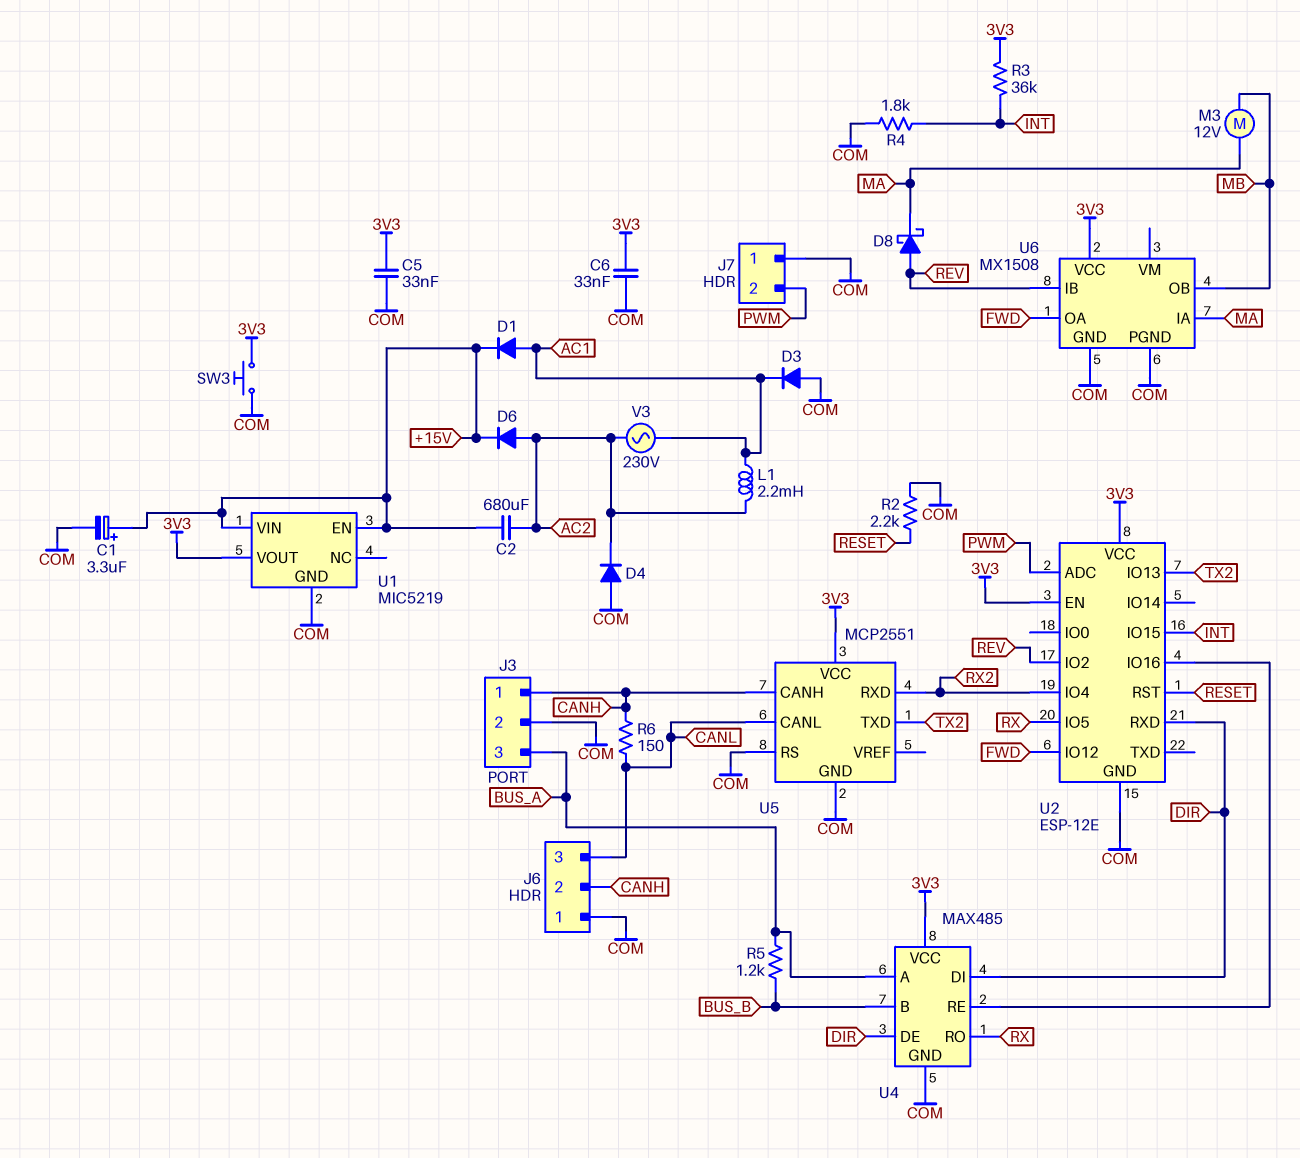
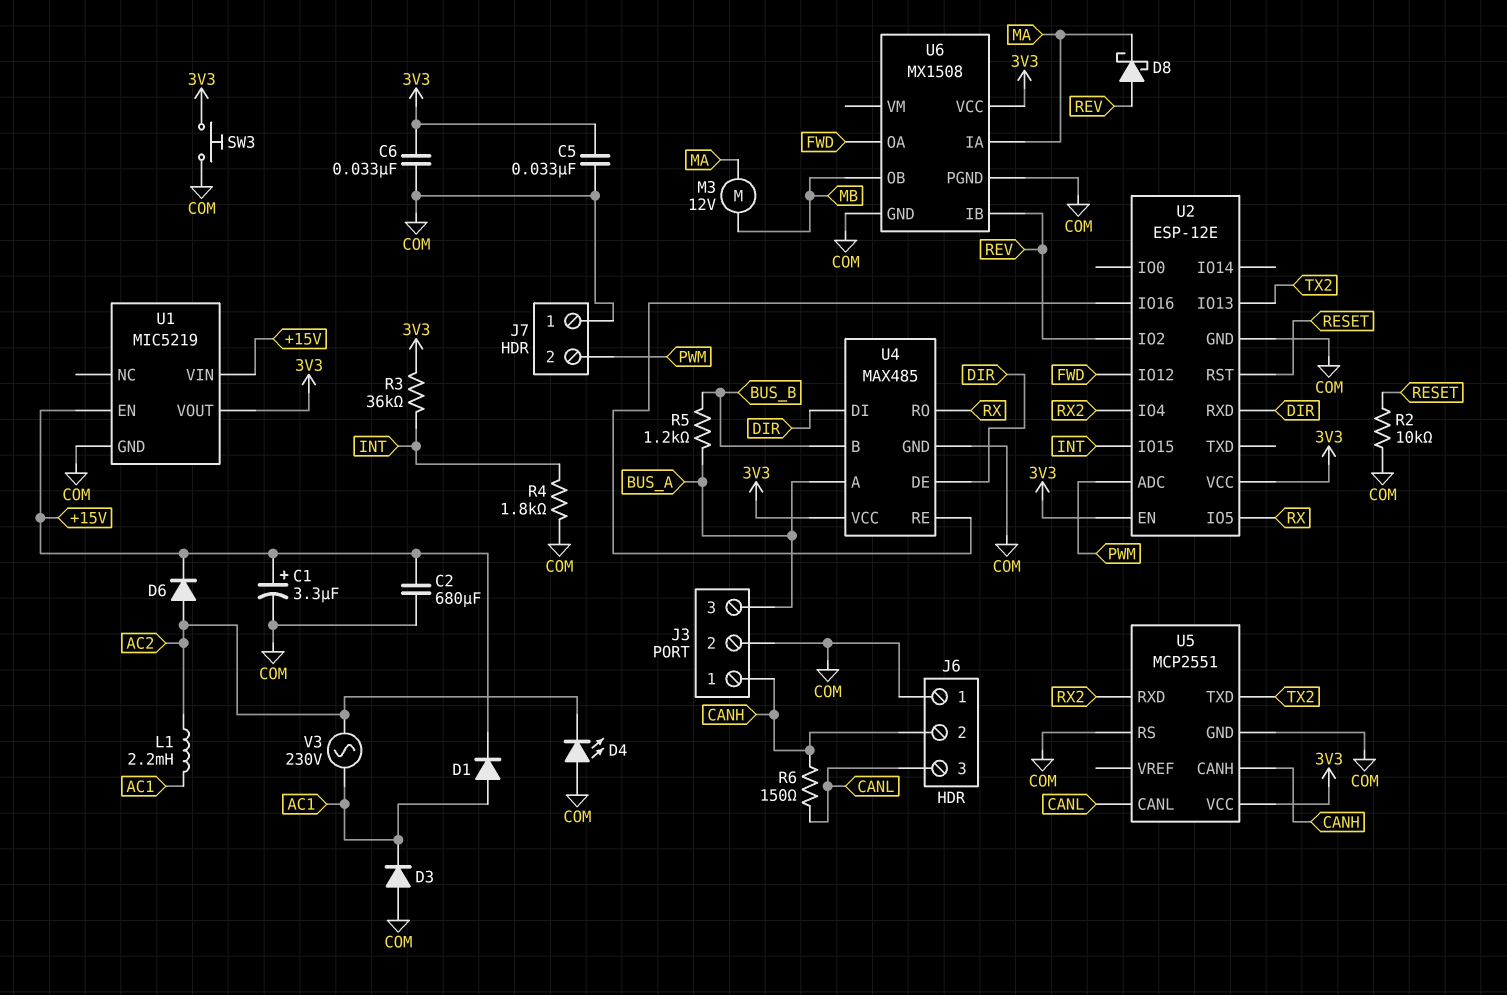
C2: 680uF (+15V, AC2) -> 680uF (+15V, COM)
D4: diode (A COM, K AC2) -> LED (A COM, K AC2)
R2: 2.2k (COM, RESET) -> 10k (COM, RESET)

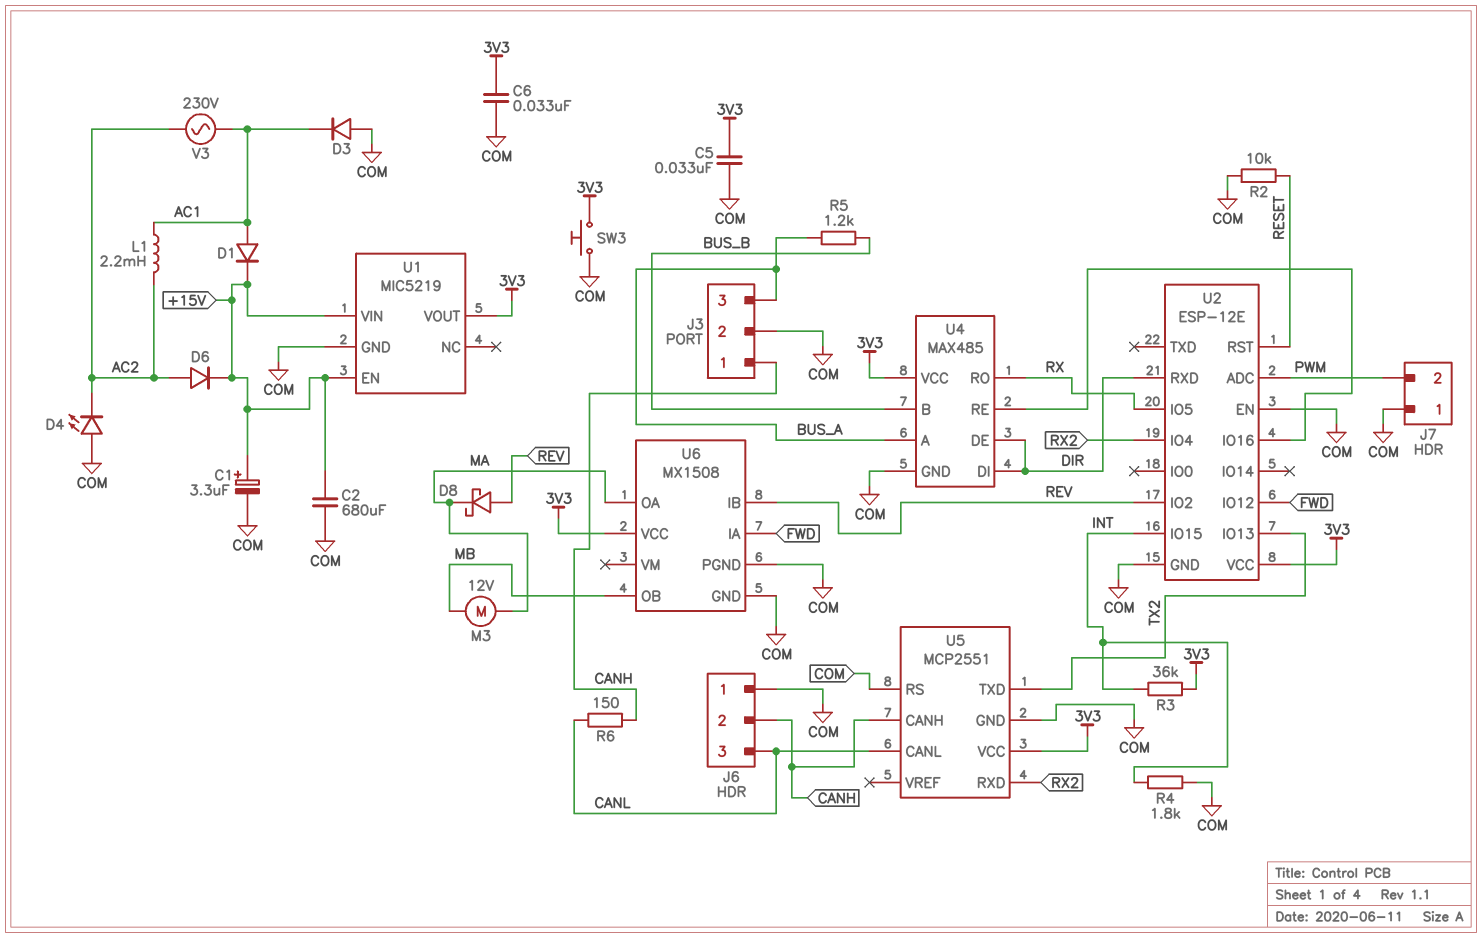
U2 pin EN: 3V3 -> COM
U6 pin IA: MA -> FWD
U6 pin OA: FWD -> MA

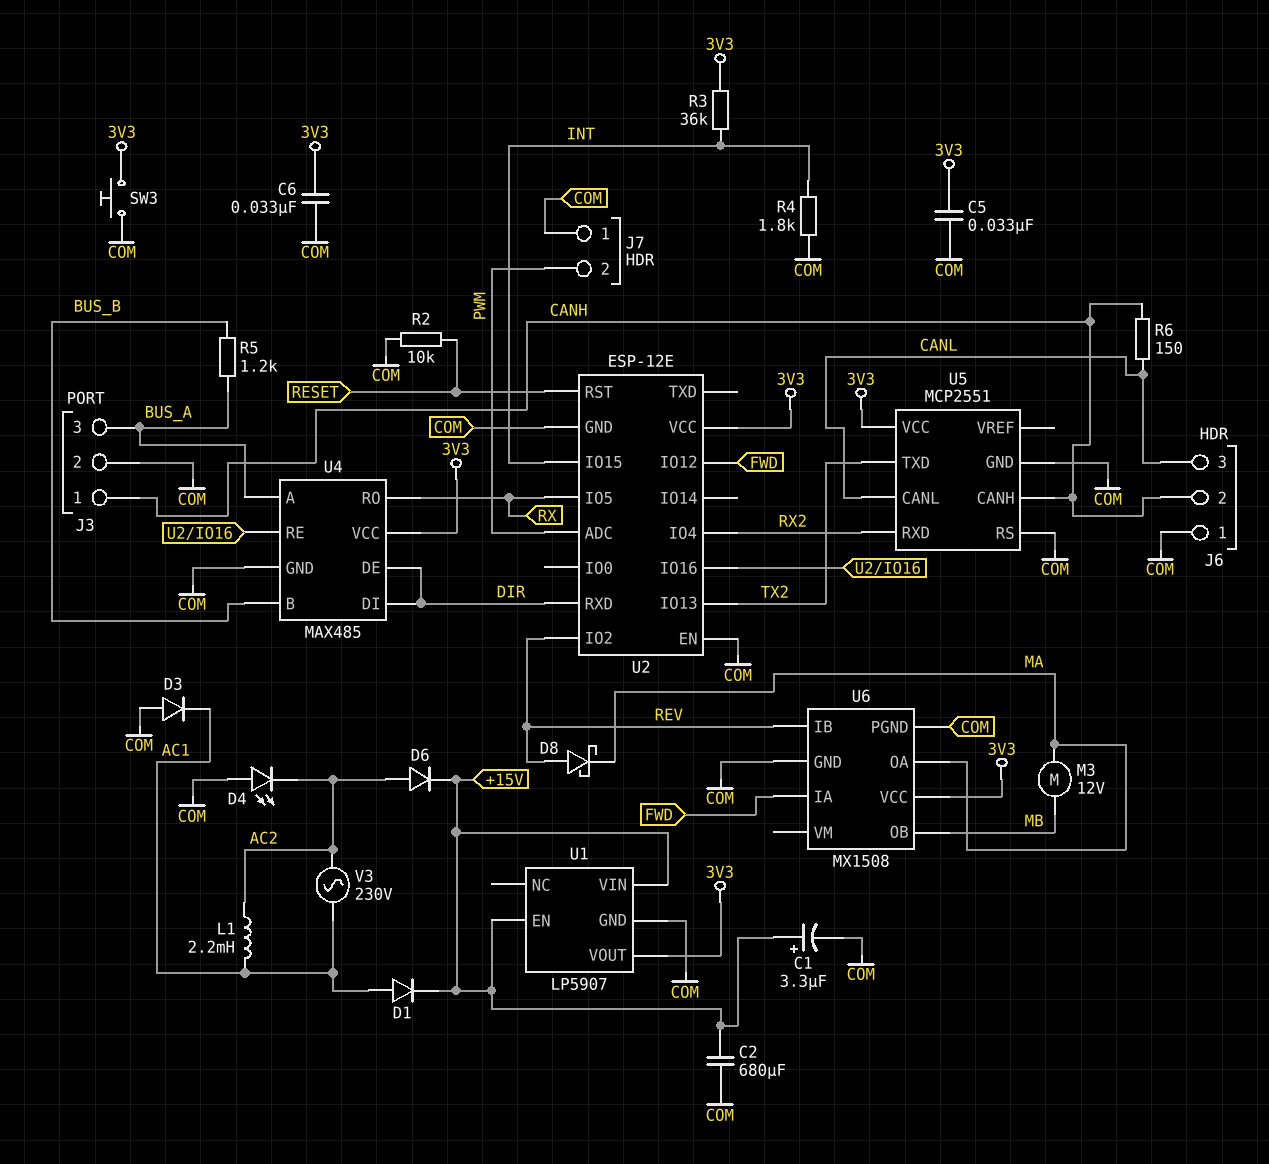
U1: MIC5219 -> LP5907

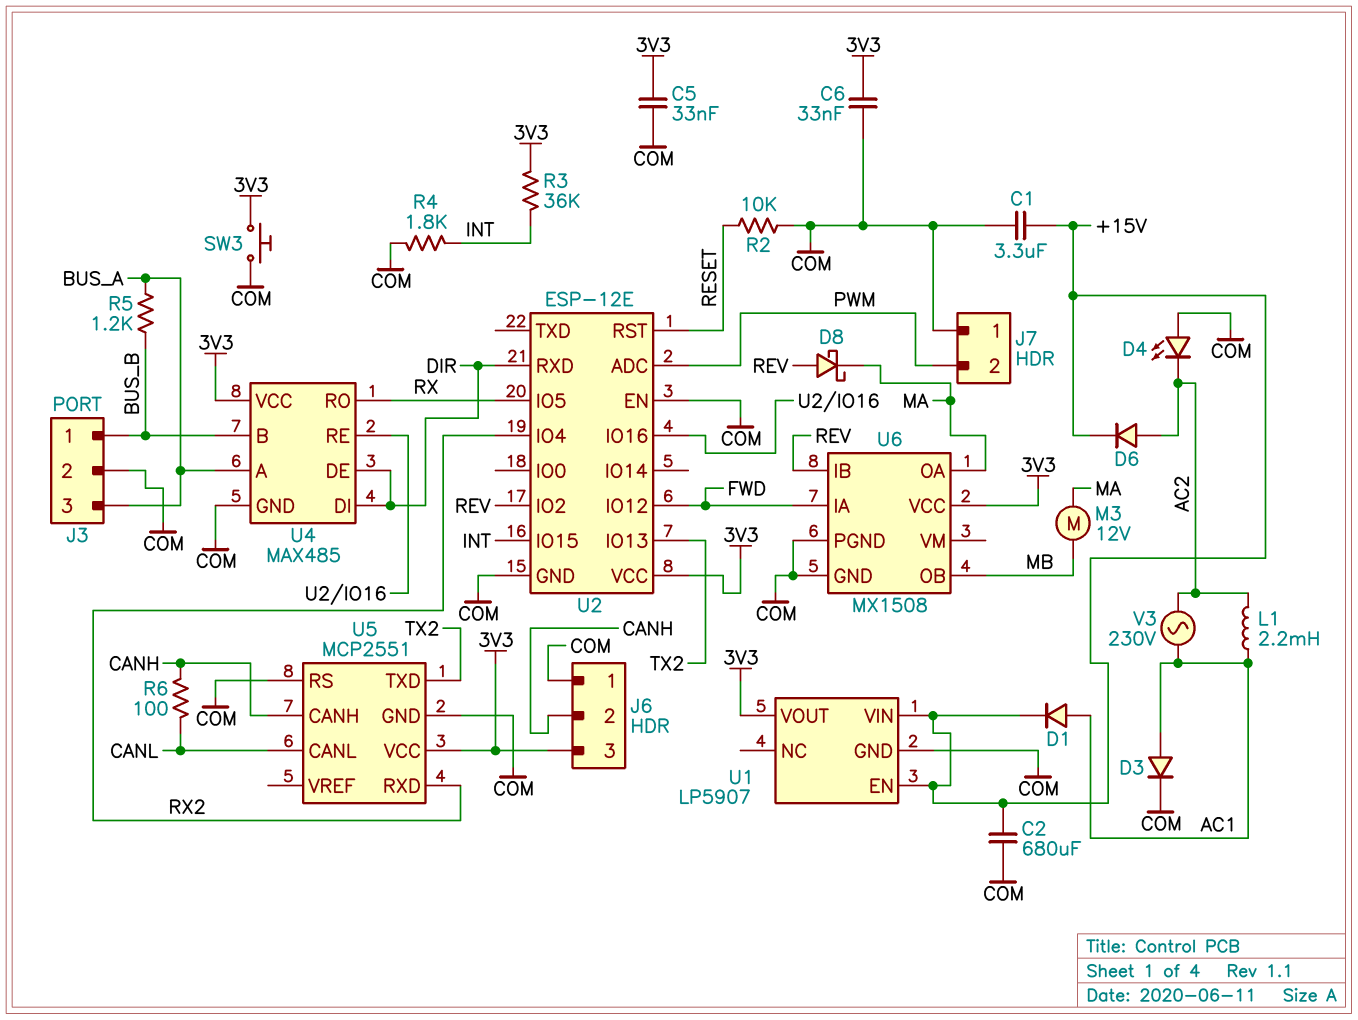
C1: 3.3uF (plus +15V, minus COM) -> 3.3uF (+15V, COM)
D3: diode (A COM, K AC1) -> diode (A AC1, K COM)
J3 pin 1: CANH -> BUS_B
J6 pin 3: CANL -> 3V3
R6: 150 (CANH, CANL) -> 100 (CANH, CANL)

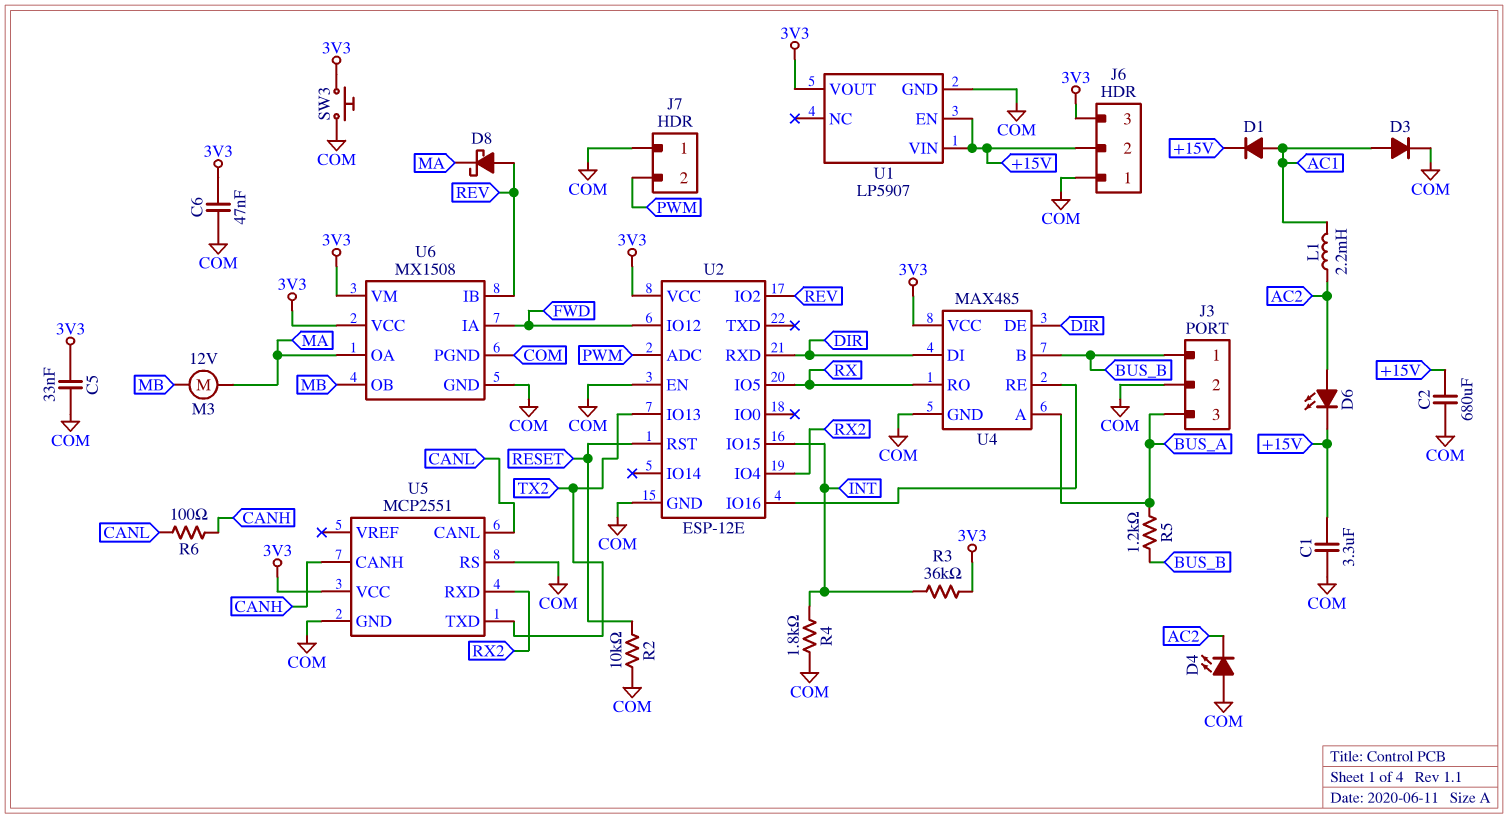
C6: 33nF (3V3, COM) -> 47nF (3V3, COM)
D6: diode (A AC2, K +15V) -> LED (A AC2, K +15V)
J6 pin 2: CANH -> +15V
U6 pin VM: none -> 3V3
V3: AC 230V (AC1, AC2) -> none

